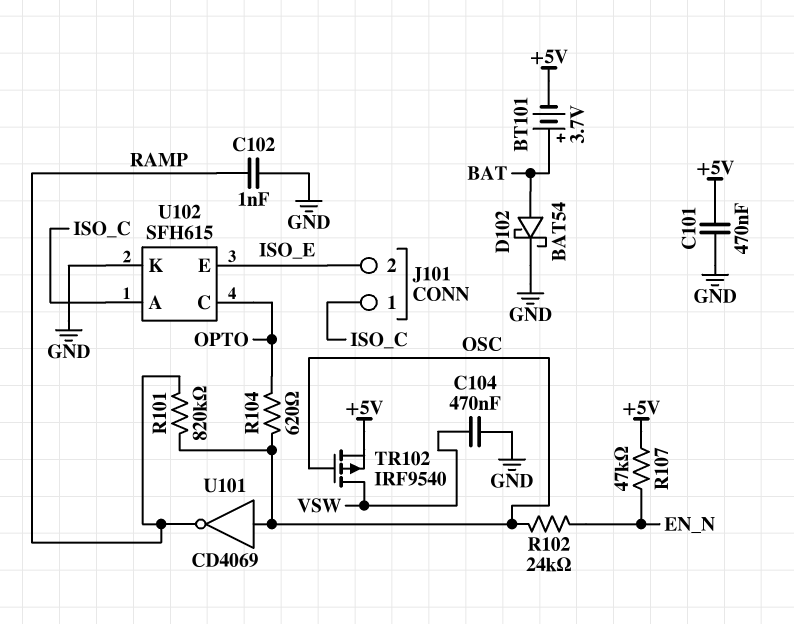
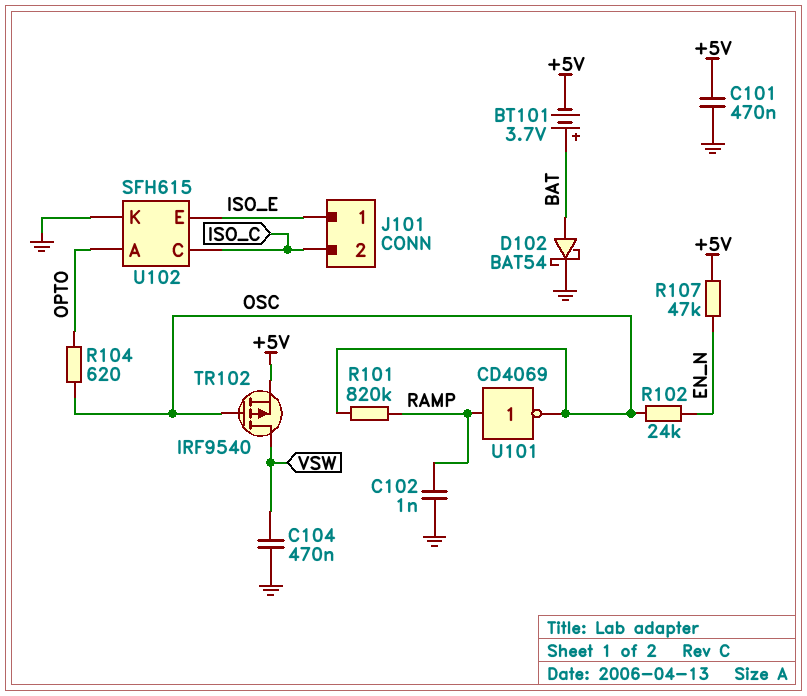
J101 pin 1: ISO_C -> ISO_E
J101 pin 2: ISO_E -> ISO_C
U101: NOT CD4069 (in OSC, out RAMP) -> NOT CD4069 (in RAMP, out OSC)
U102 pin A: ISO_C -> OPTO
U102 pin C: OPTO -> ISO_C

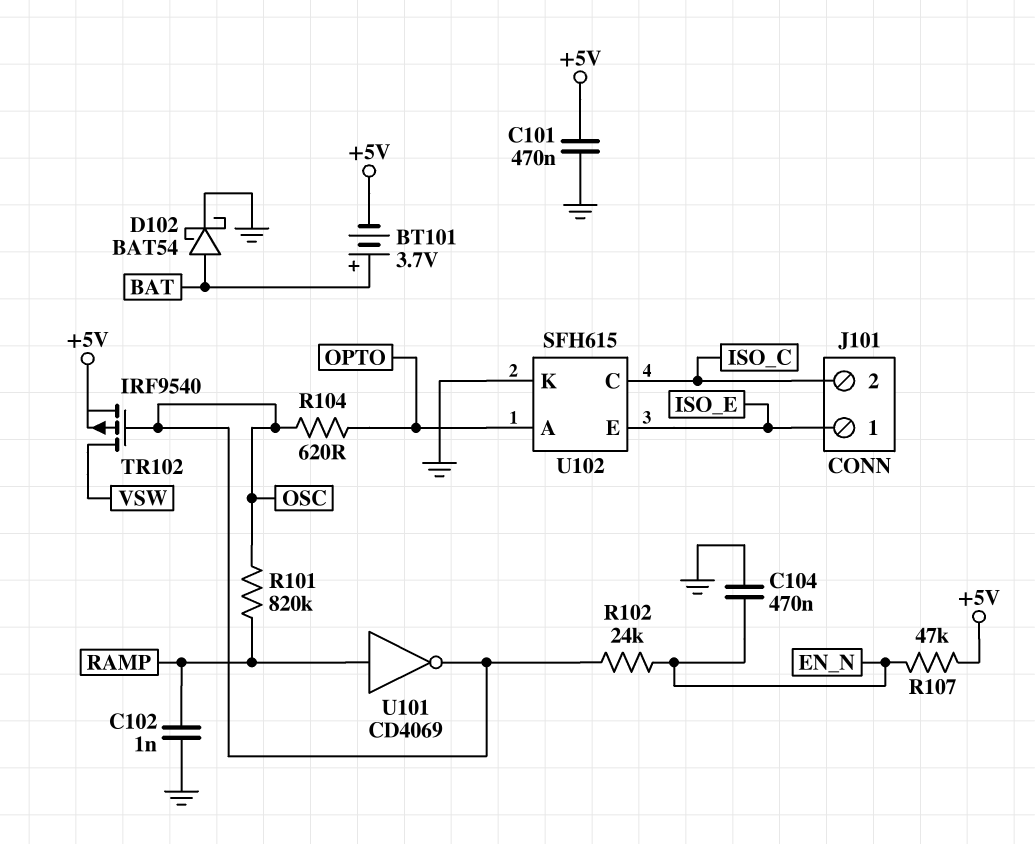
C104: 470nF (GND, VSW) -> 470nF (EN_N, GND)

